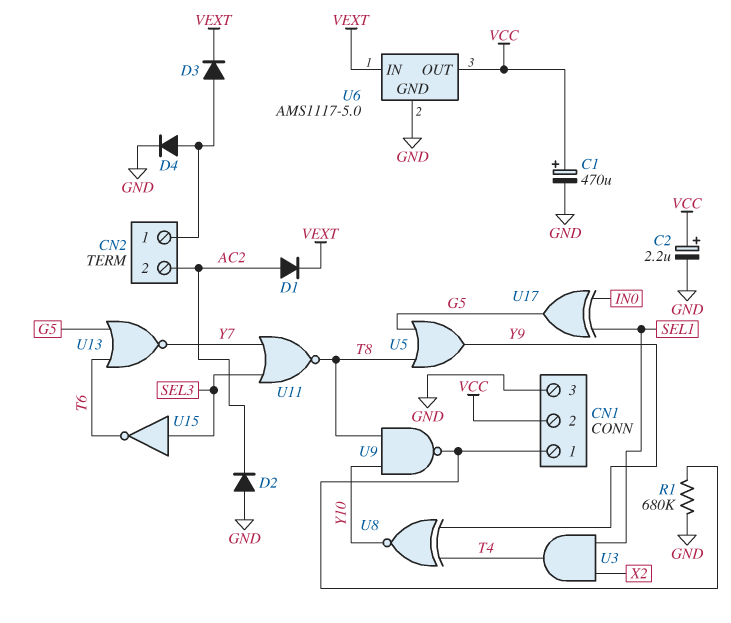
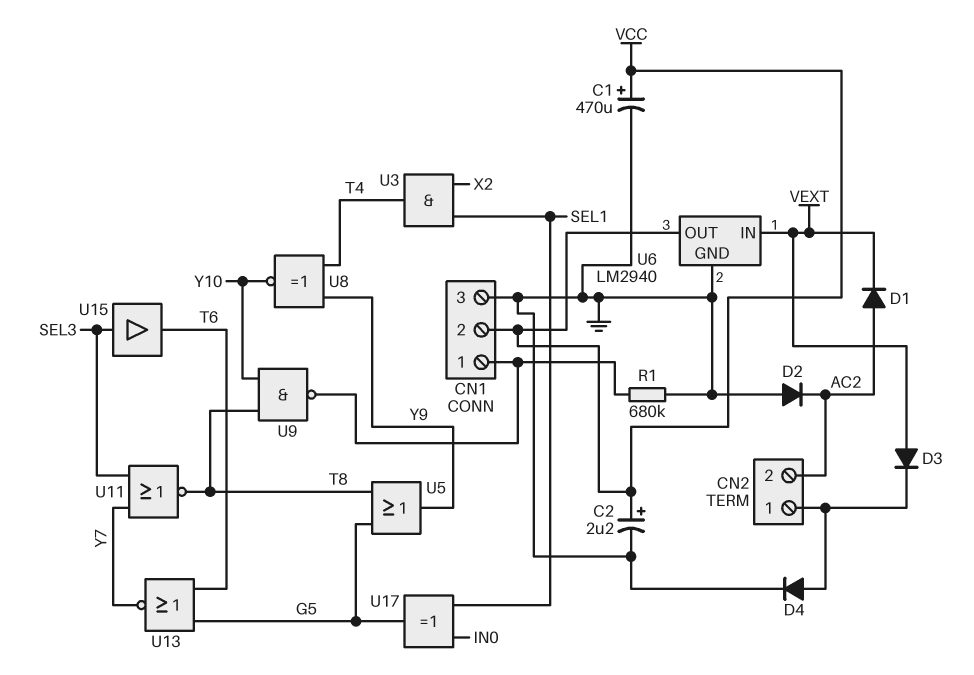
D3: diode (A CN2/1, K VEXT) -> diode (A VEXT, K CN2/1)
U6: AMS1117-5.0 -> LM2940
U15: NOT (in SEL3, out T6) -> buffer (in SEL3, out T6)

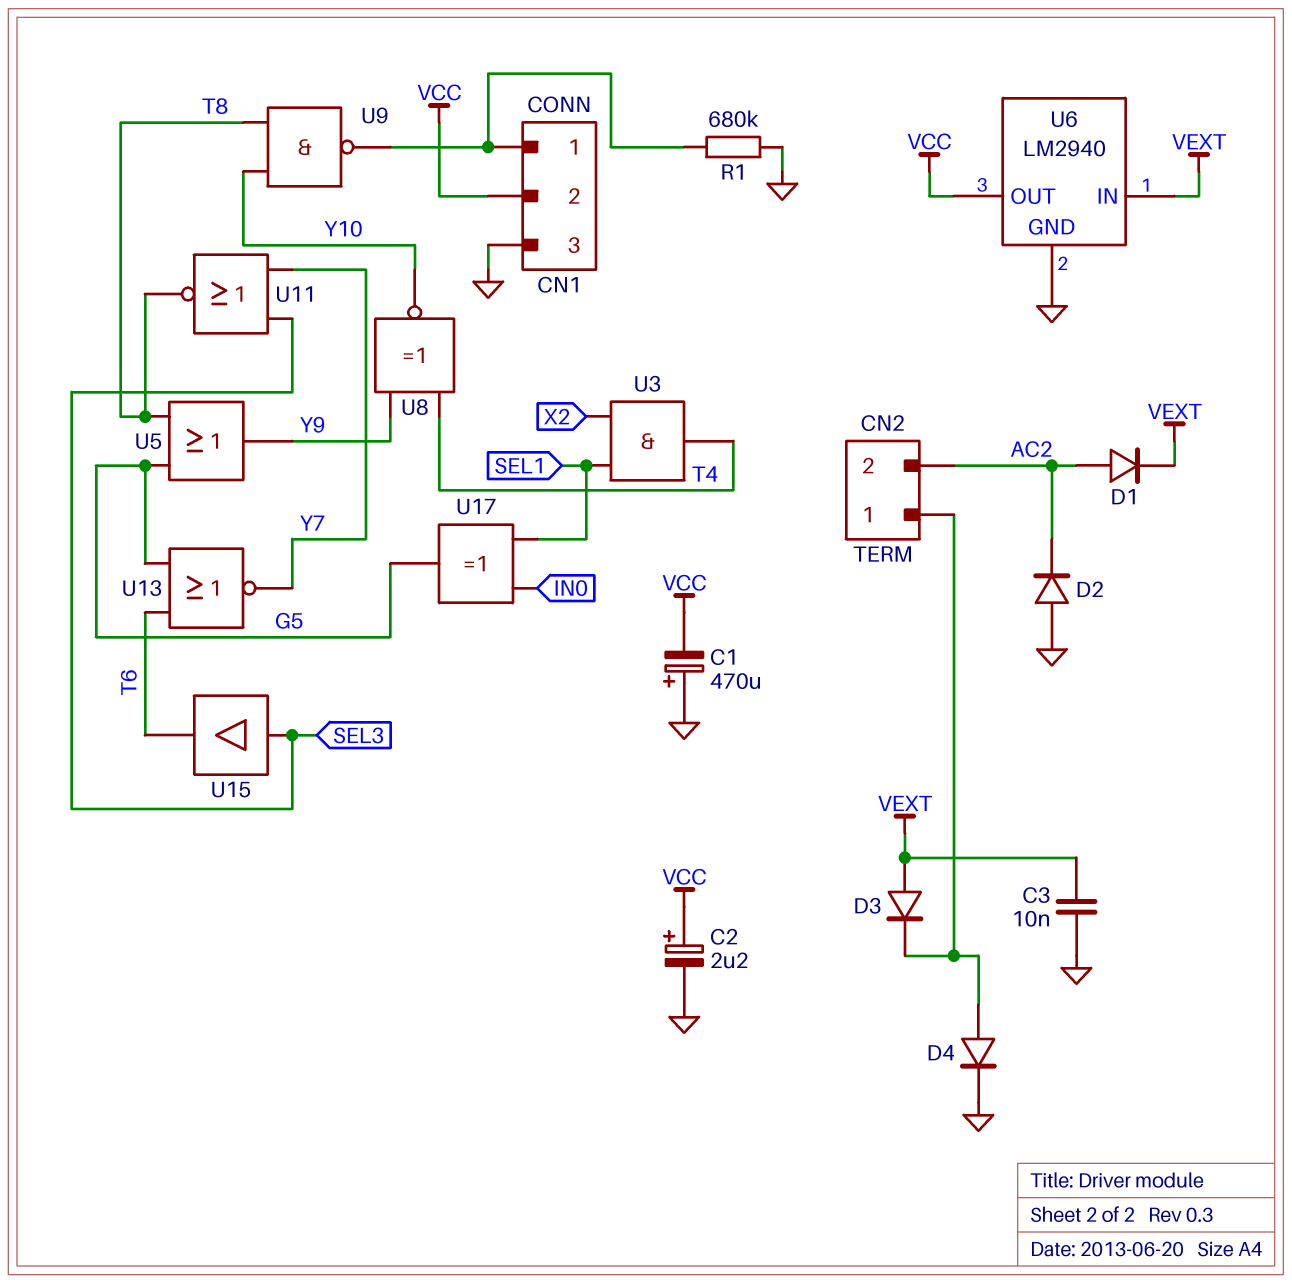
C1: 470uF (plus VCC, minus GND) -> 470uF (plus GND, minus VCC)
C3: none -> 10nF (GND, VEXT)

